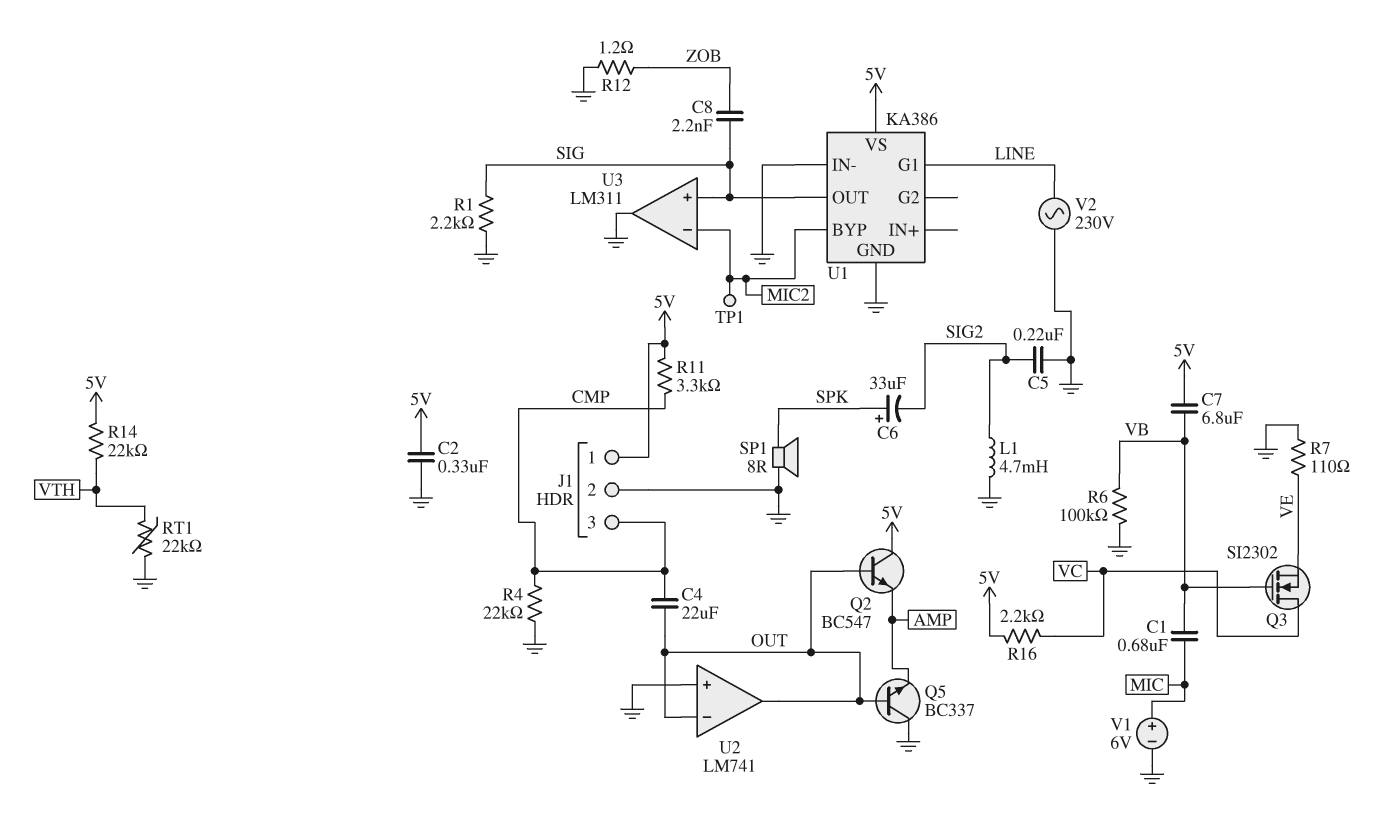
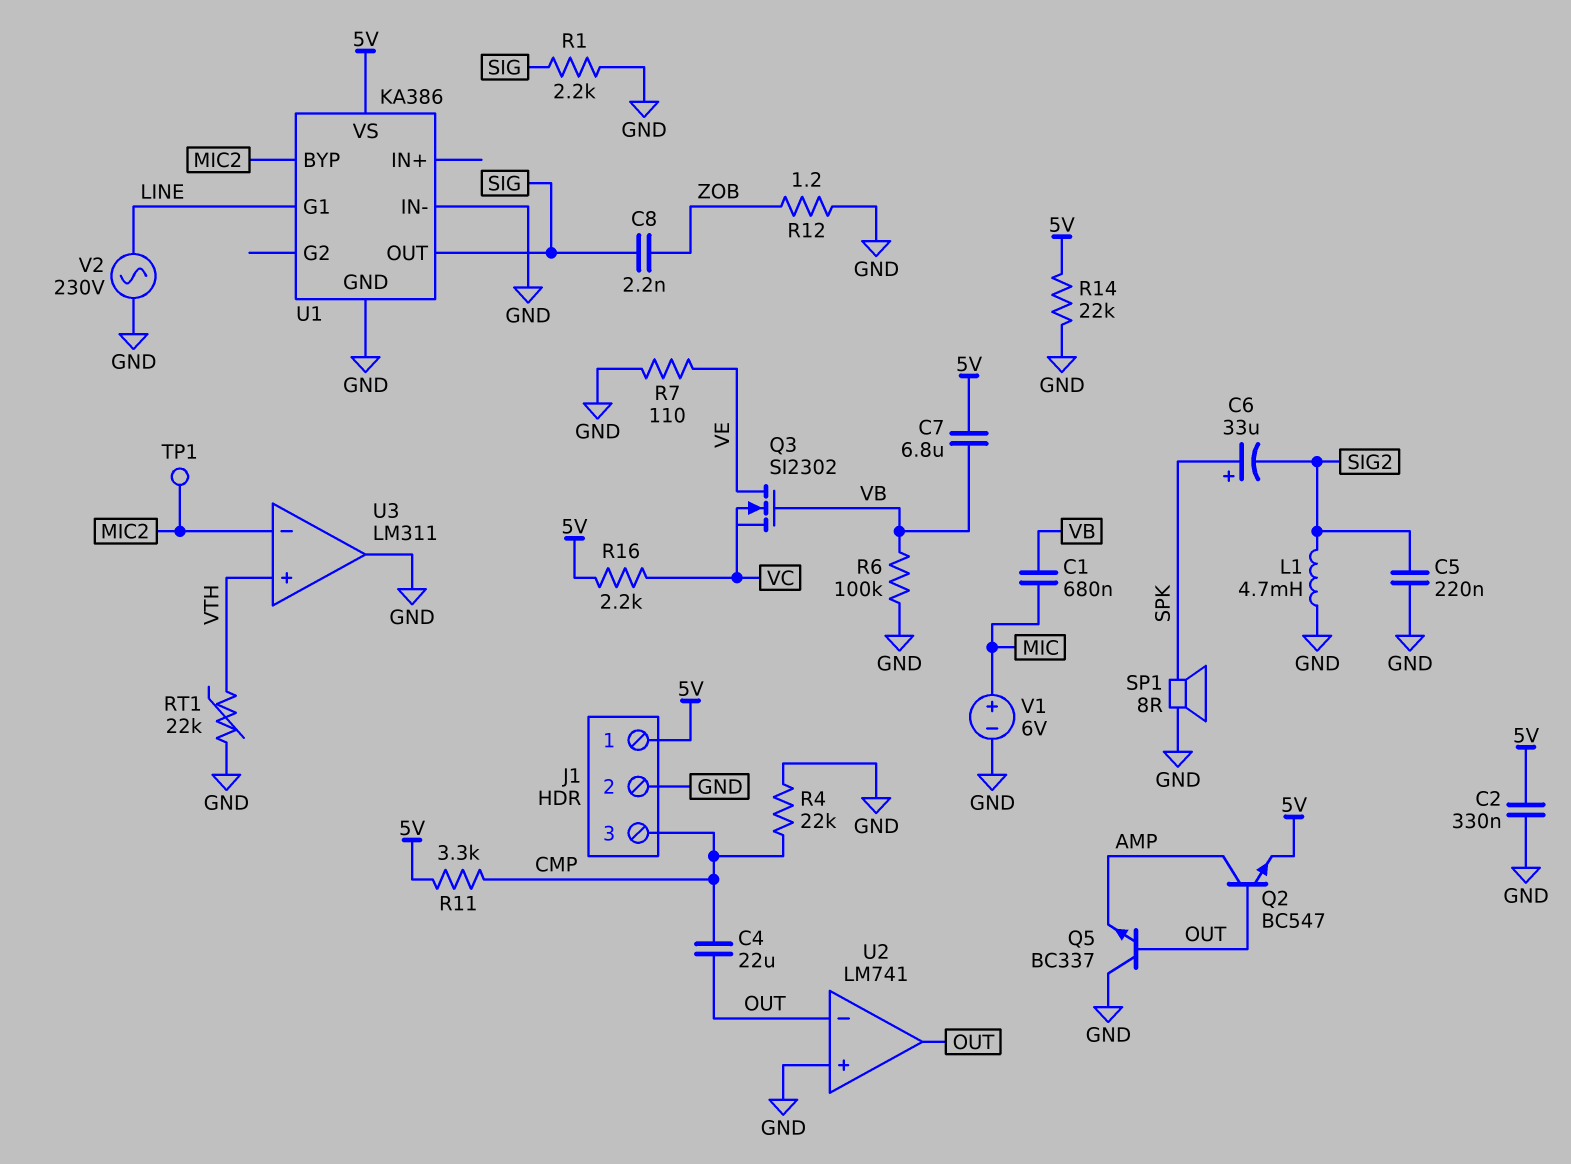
Q2: NPN BC547 (B OUT, C 5V, E AMP) -> NPN BC547 (B OUT, C AMP, E 5V)
Q3: NMOS SI2302 (G VB, D VC, S VE) -> NMOS SI2302 (G VB, D VE, S VC)
R14: 22k (5V, VTH) -> 22k (5V, GND)
U3 pin in+: SIG -> VTH

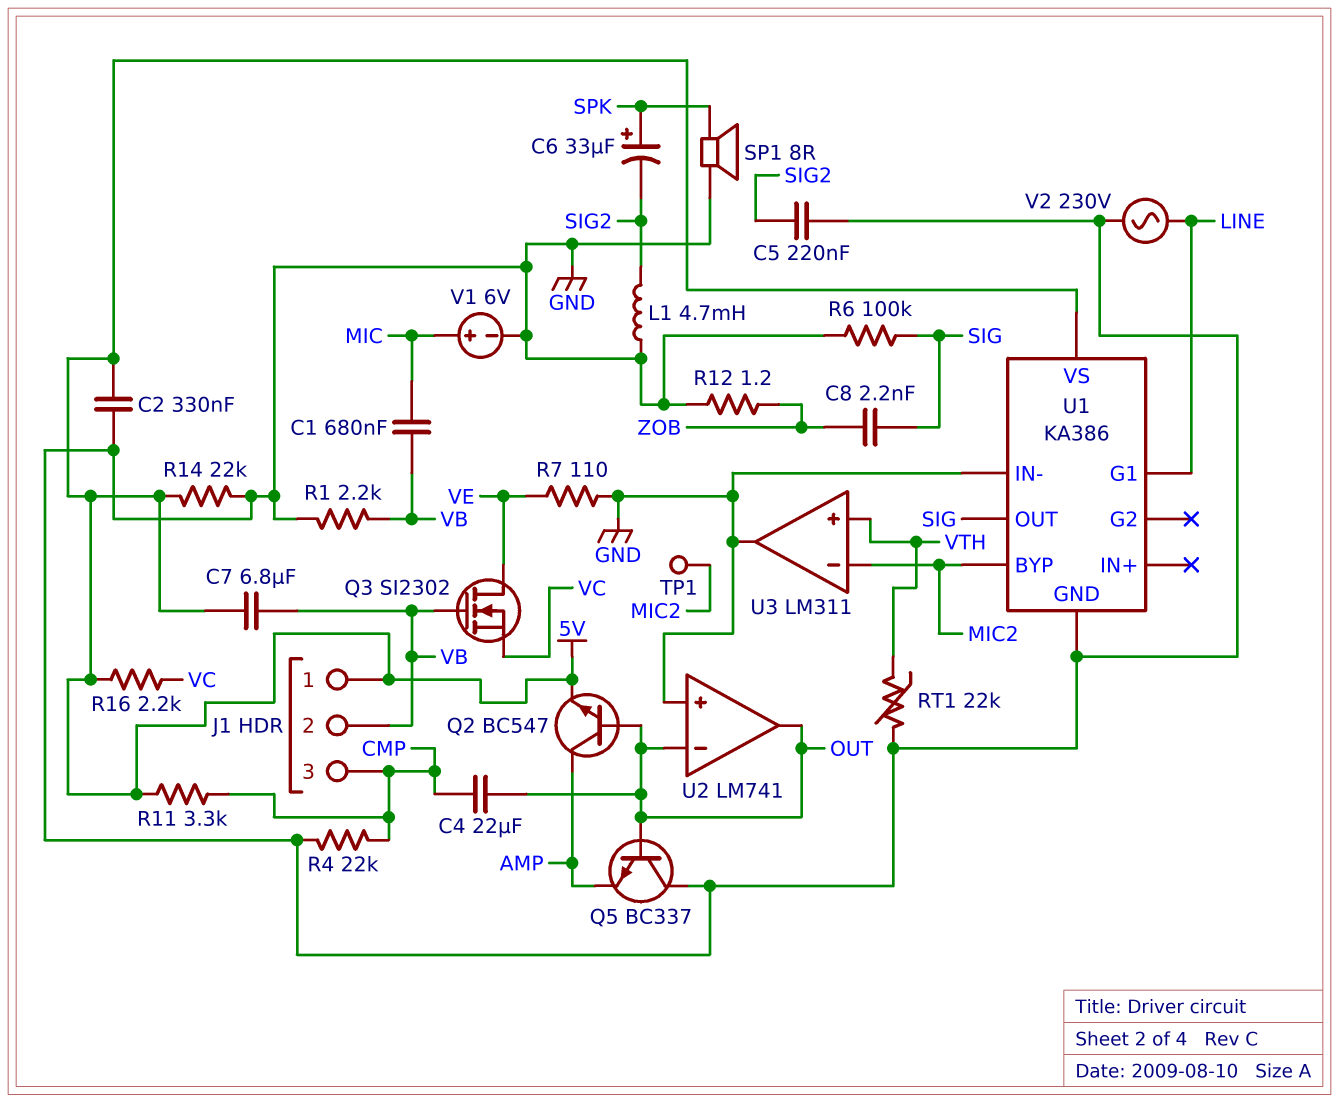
J1 pin 2: GND -> VB
R1: 2.2k (GND, SIG) -> 2.2k (GND, VB)
R6: 100k (GND, VB) -> 100k (GND, SIG)

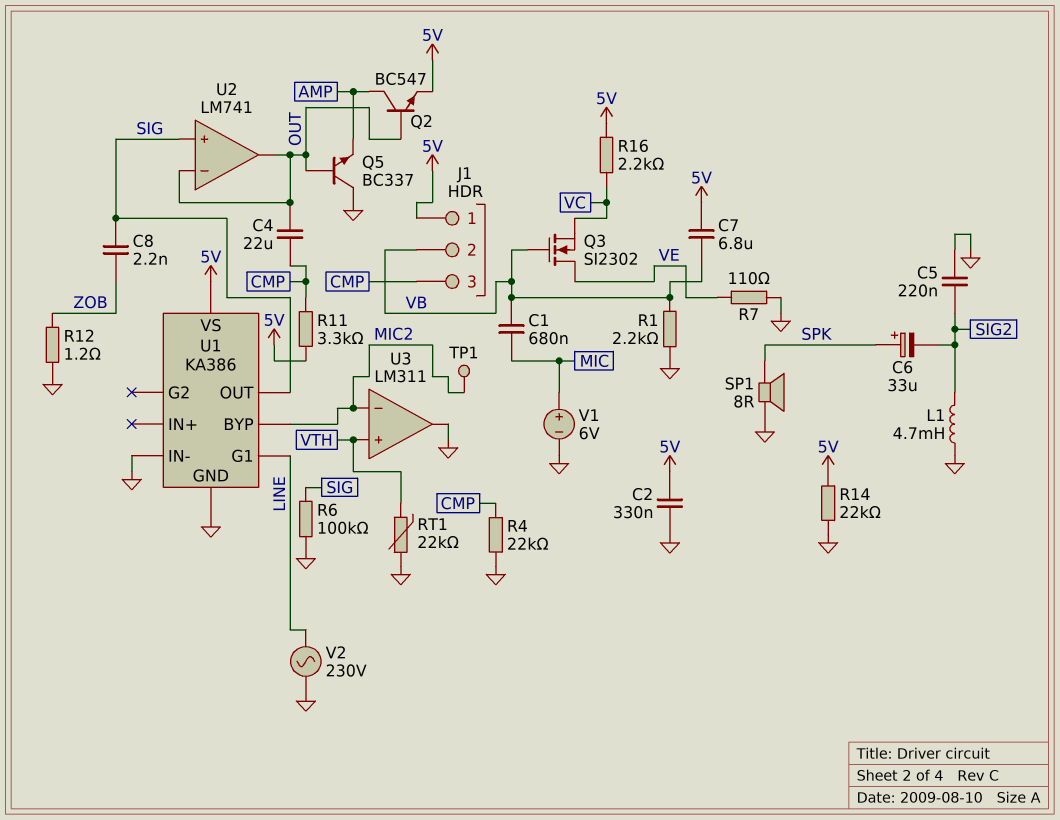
U2 pin in+: GND -> SIG

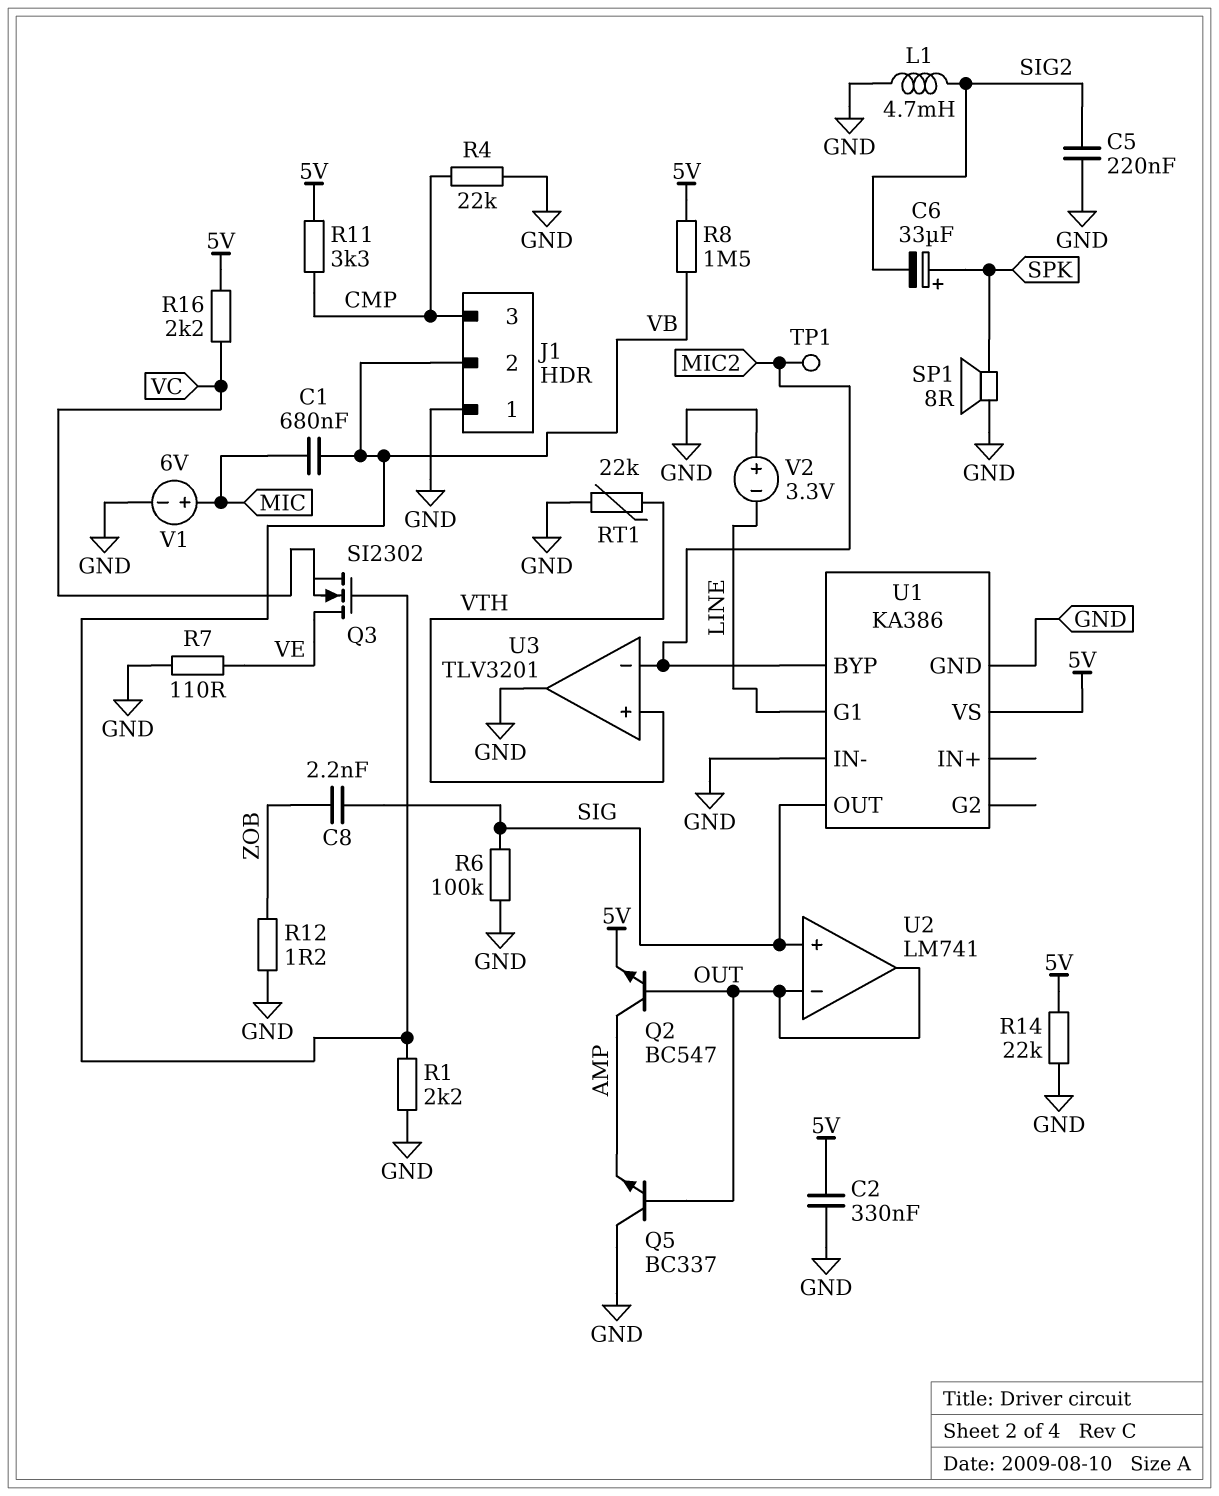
C4: 22uF (CMP, OUT) -> none
C7: 6.8uF (5V, VB) -> none
J1 pin 1: 5V -> GND
R8: none -> 1.5M (5V, VB)
U3: LM311 -> TLV3201
V2: AC 230V (GND, LINE) -> 3.3V (plus GND, minus LINE)

